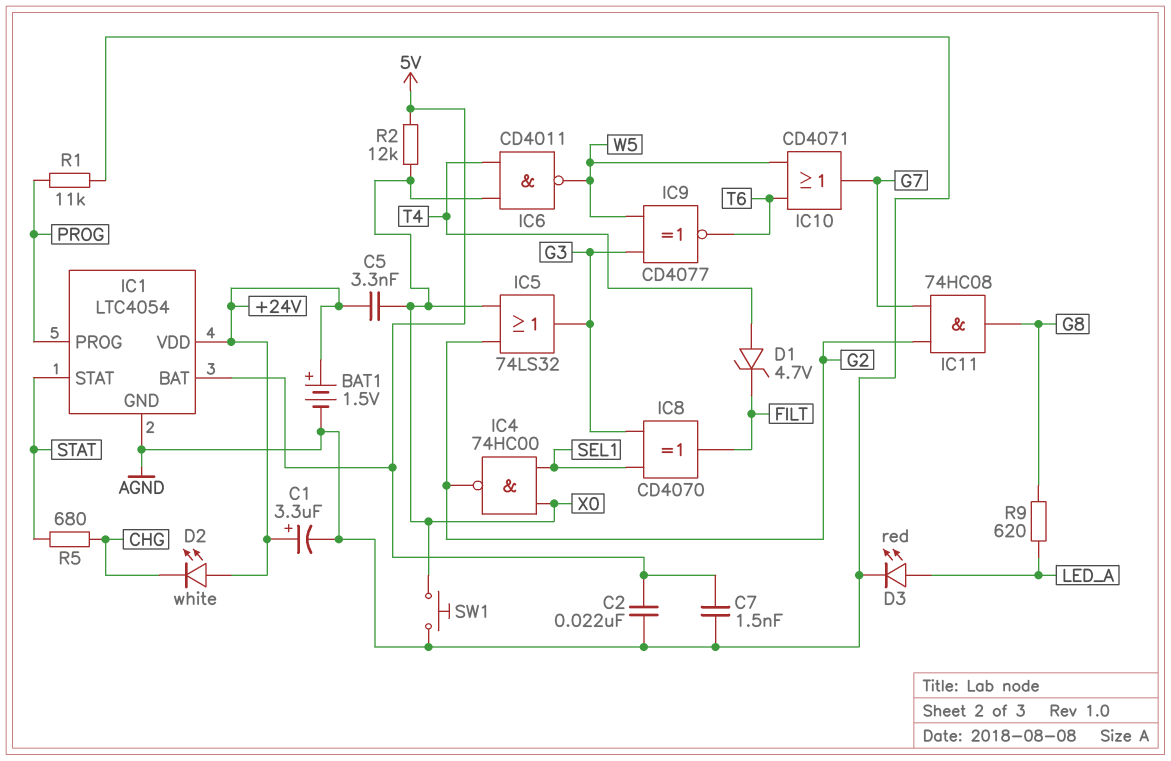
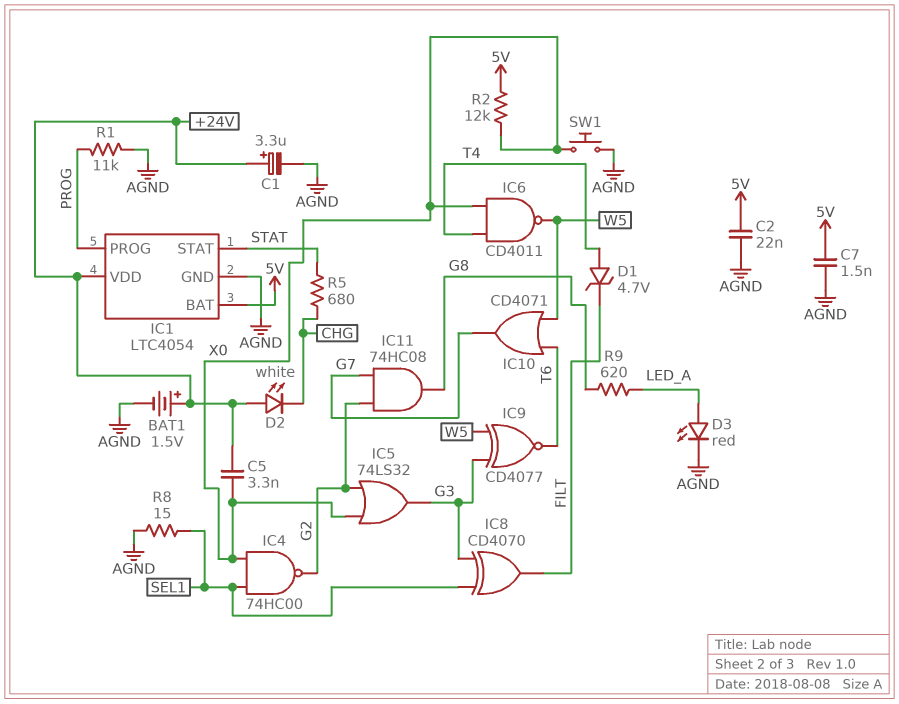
R8: none -> 15 (AGND, SEL1)

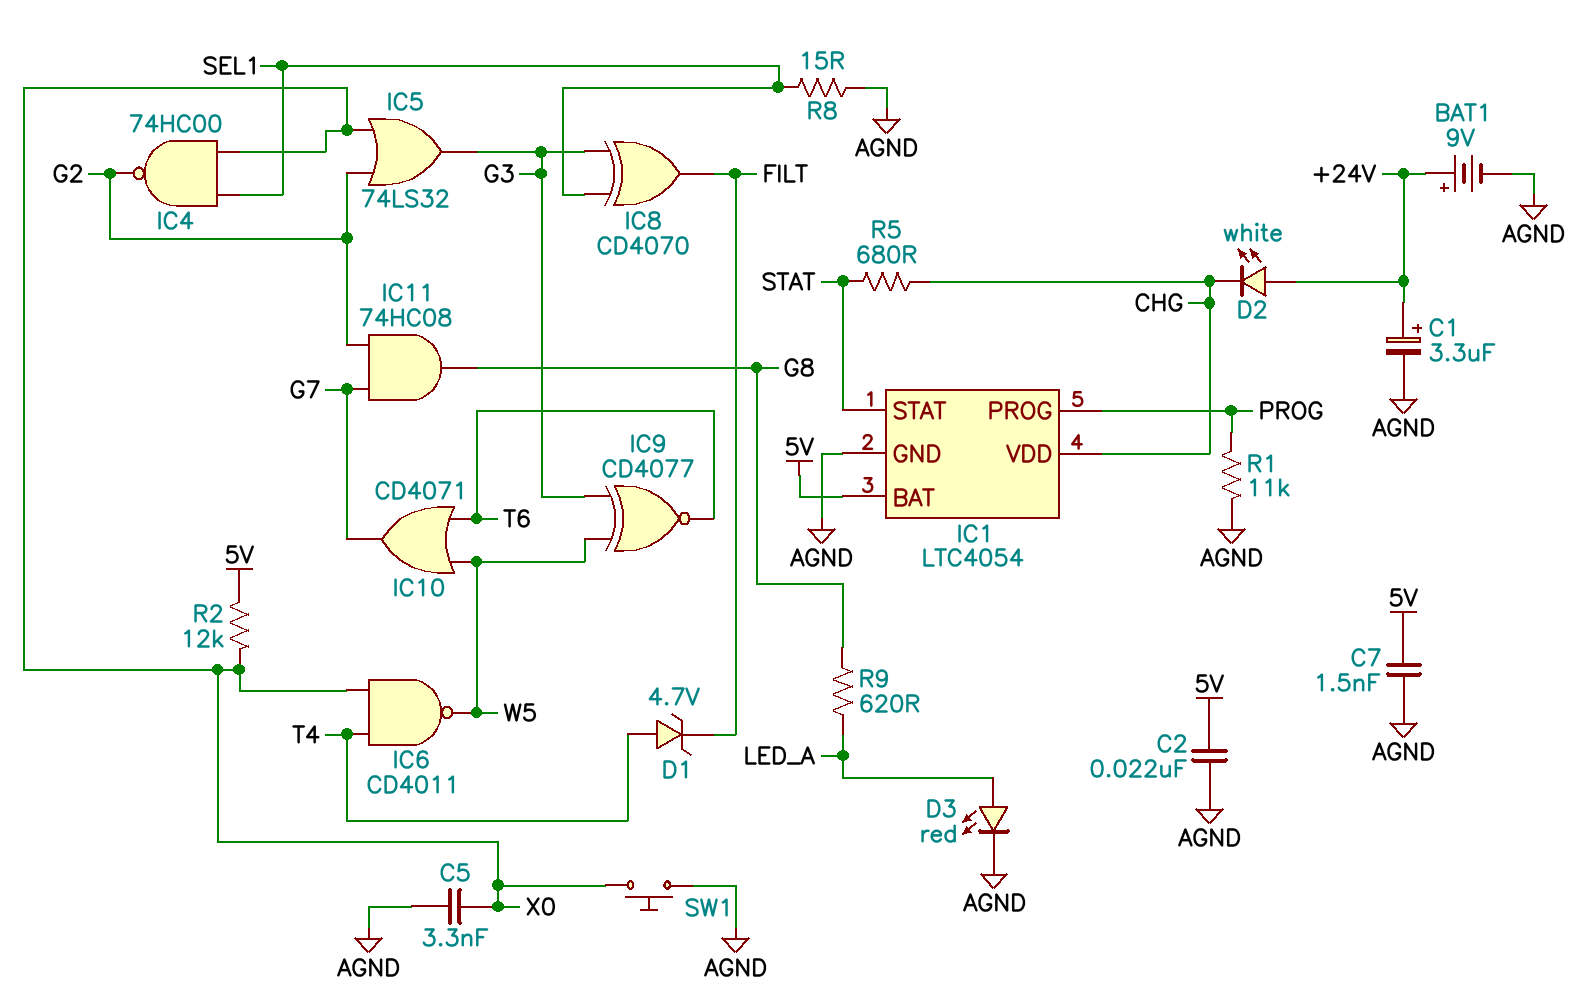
BAT1: 1.5V (plus +24V, minus AGND) -> 9V (plus +24V, minus AGND)
C5: 3.3nF (+24V, X0) -> 3.3nF (AGND, X0)
IC1 pin VDD: +24V -> CHG

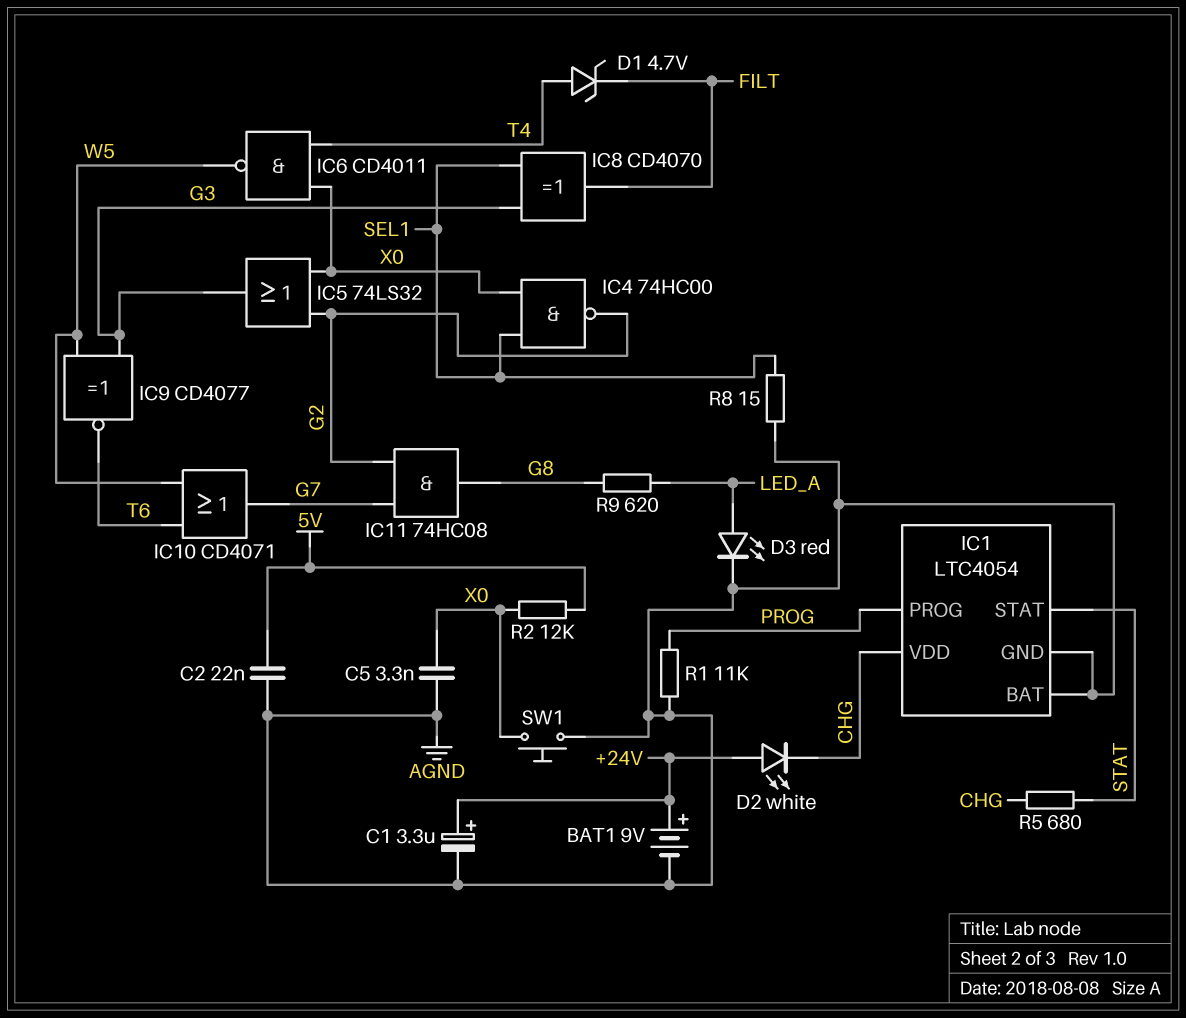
C7: 1.5nF (5V, AGND) -> none
IC1 pin BAT: 5V -> AGND

